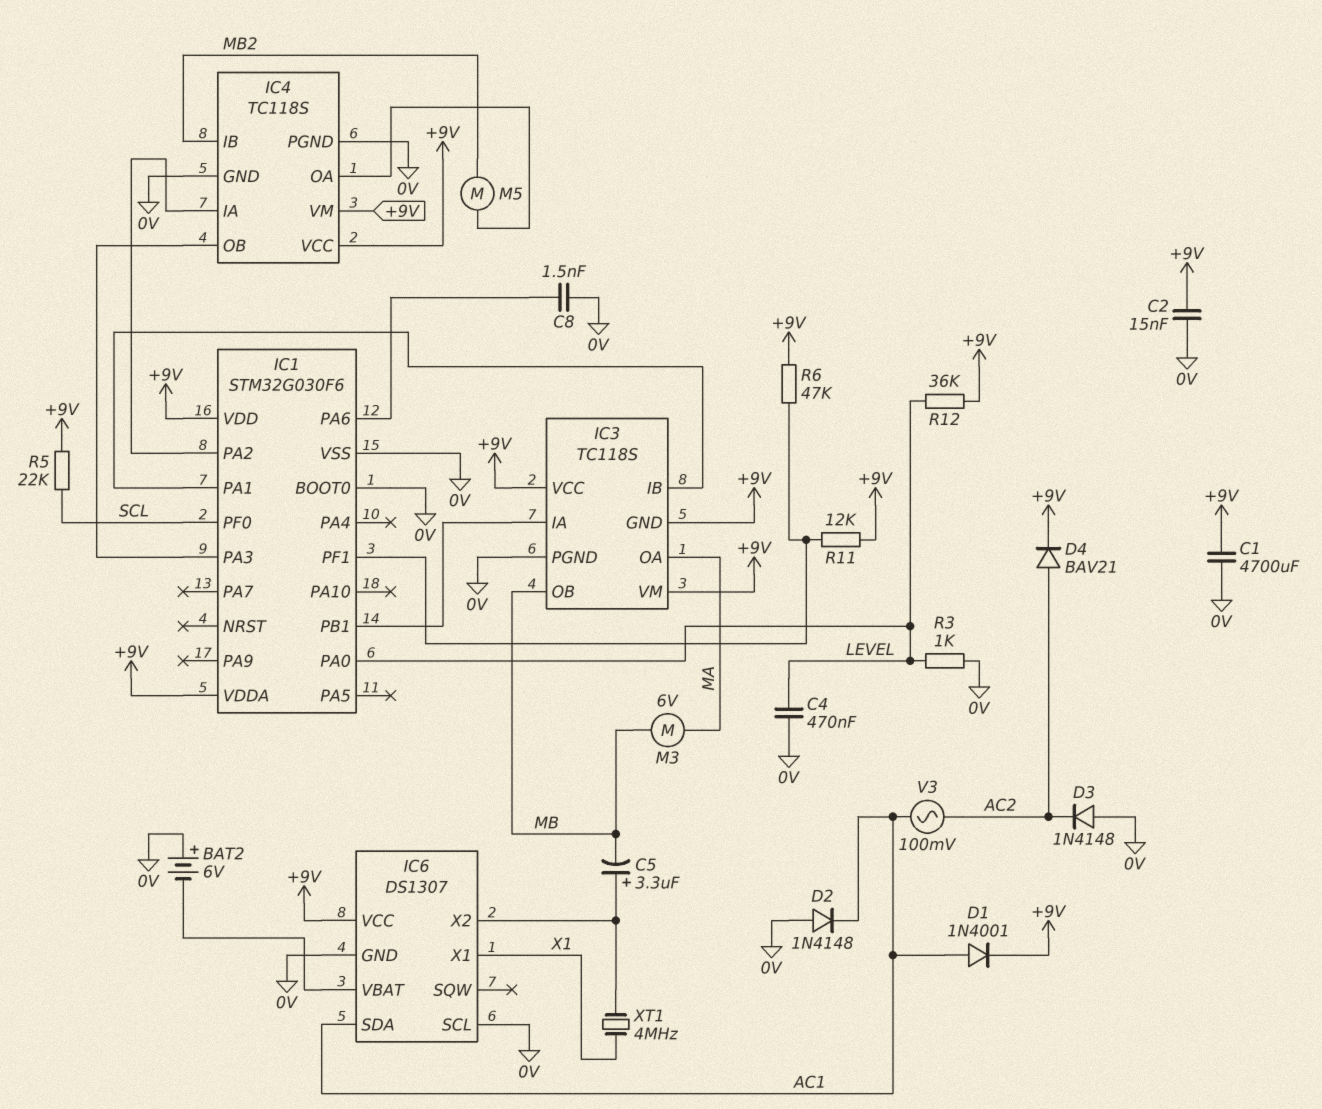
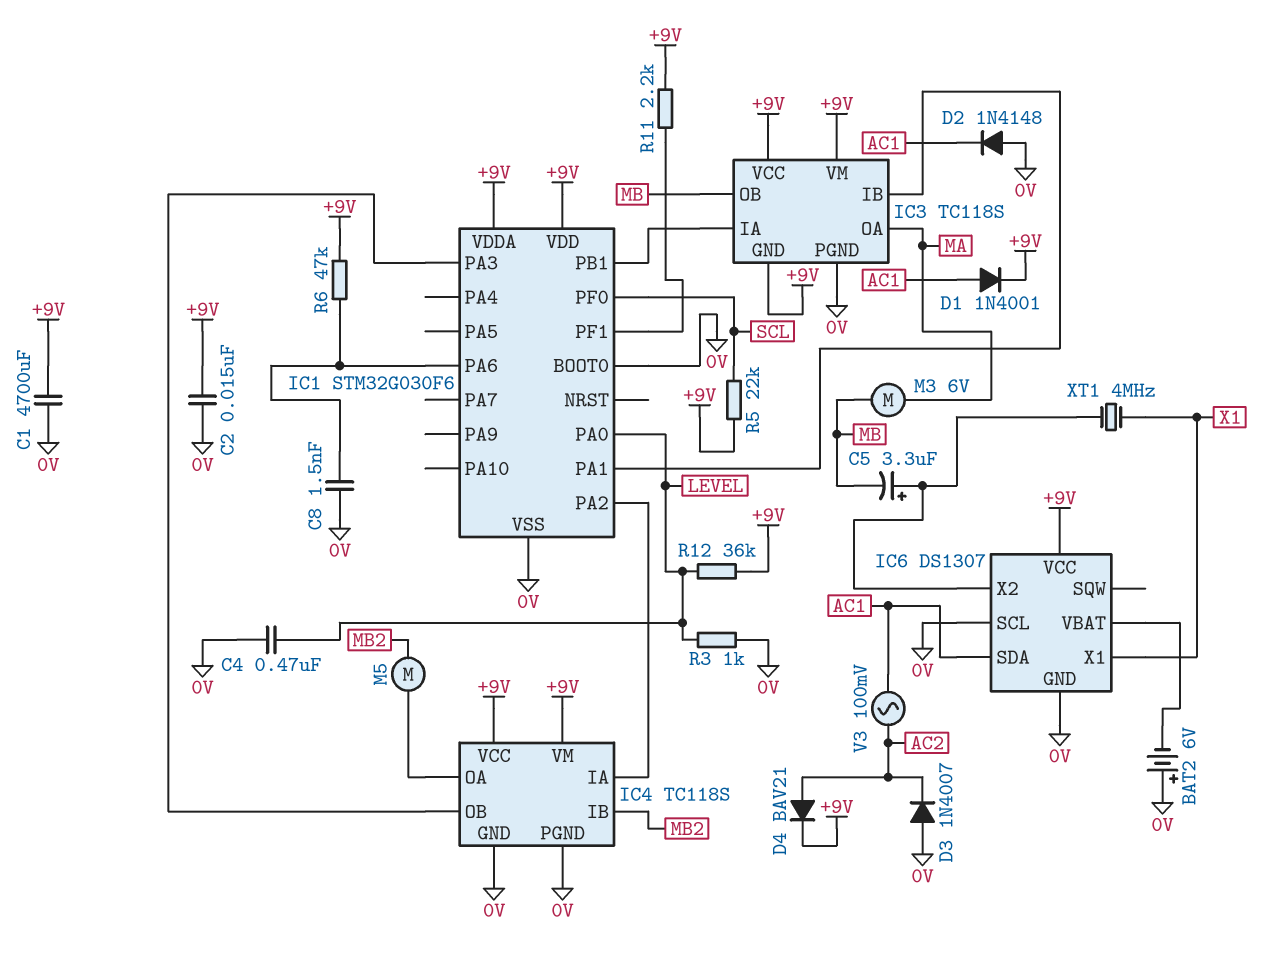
D3: diode 1N4148 (A 0V, K AC2) -> diode 1N4007 (A 0V, K AC2)
R6: 47k (+9V, IC1/PF1) -> 47k (+9V, IC1/PA6)
R11: 12k (+9V, IC1/PF1) -> 2.2k (+9V, IC1/PF1)

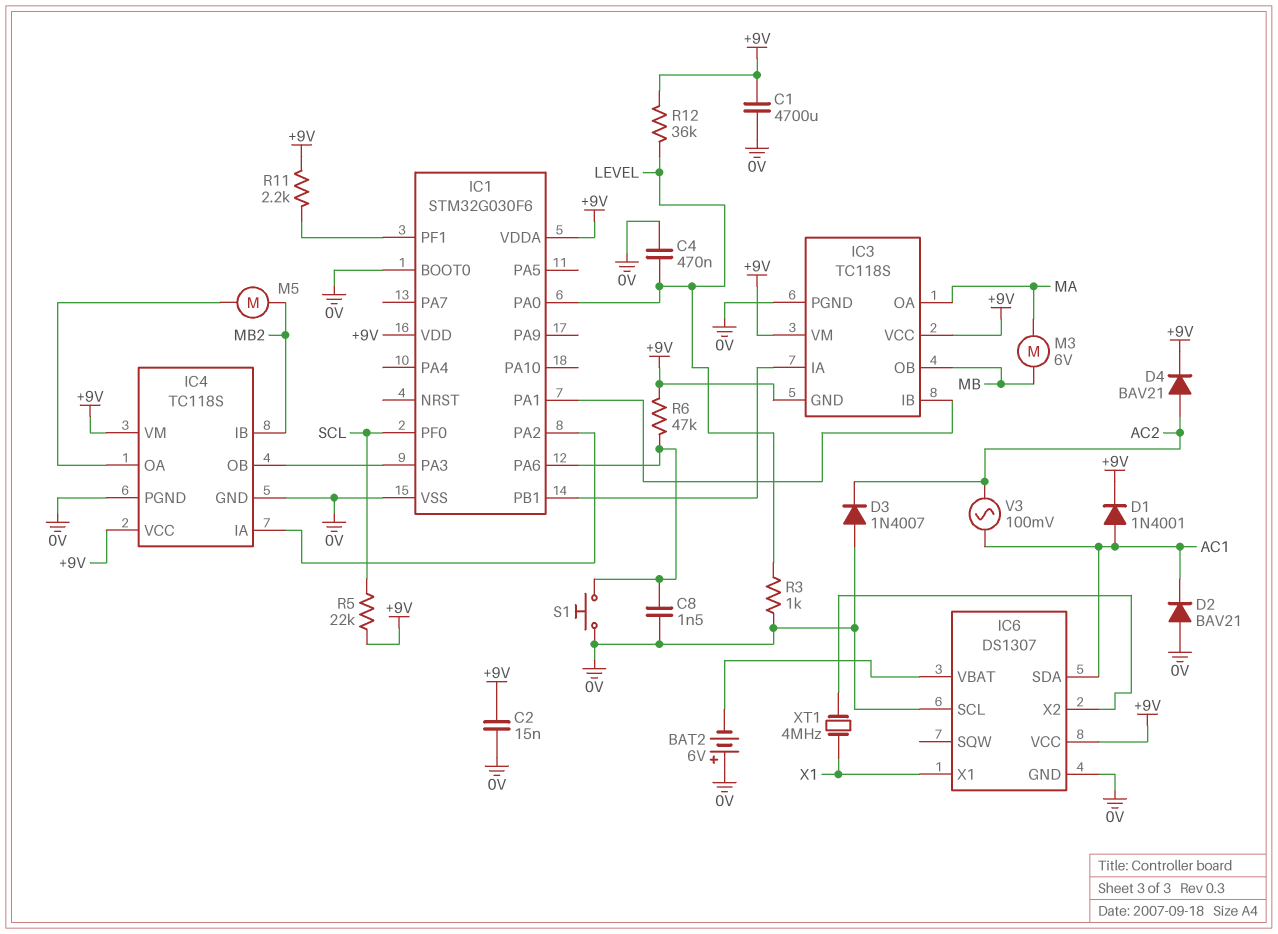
C5: 3.3uF (plus IC6/X2, minus MB) -> none
D2: diode 1N4148 (A 0V, K AC1) -> diode BAV21 (A 0V, K AC1)
S1: none -> button (0V, IC1/PA6)

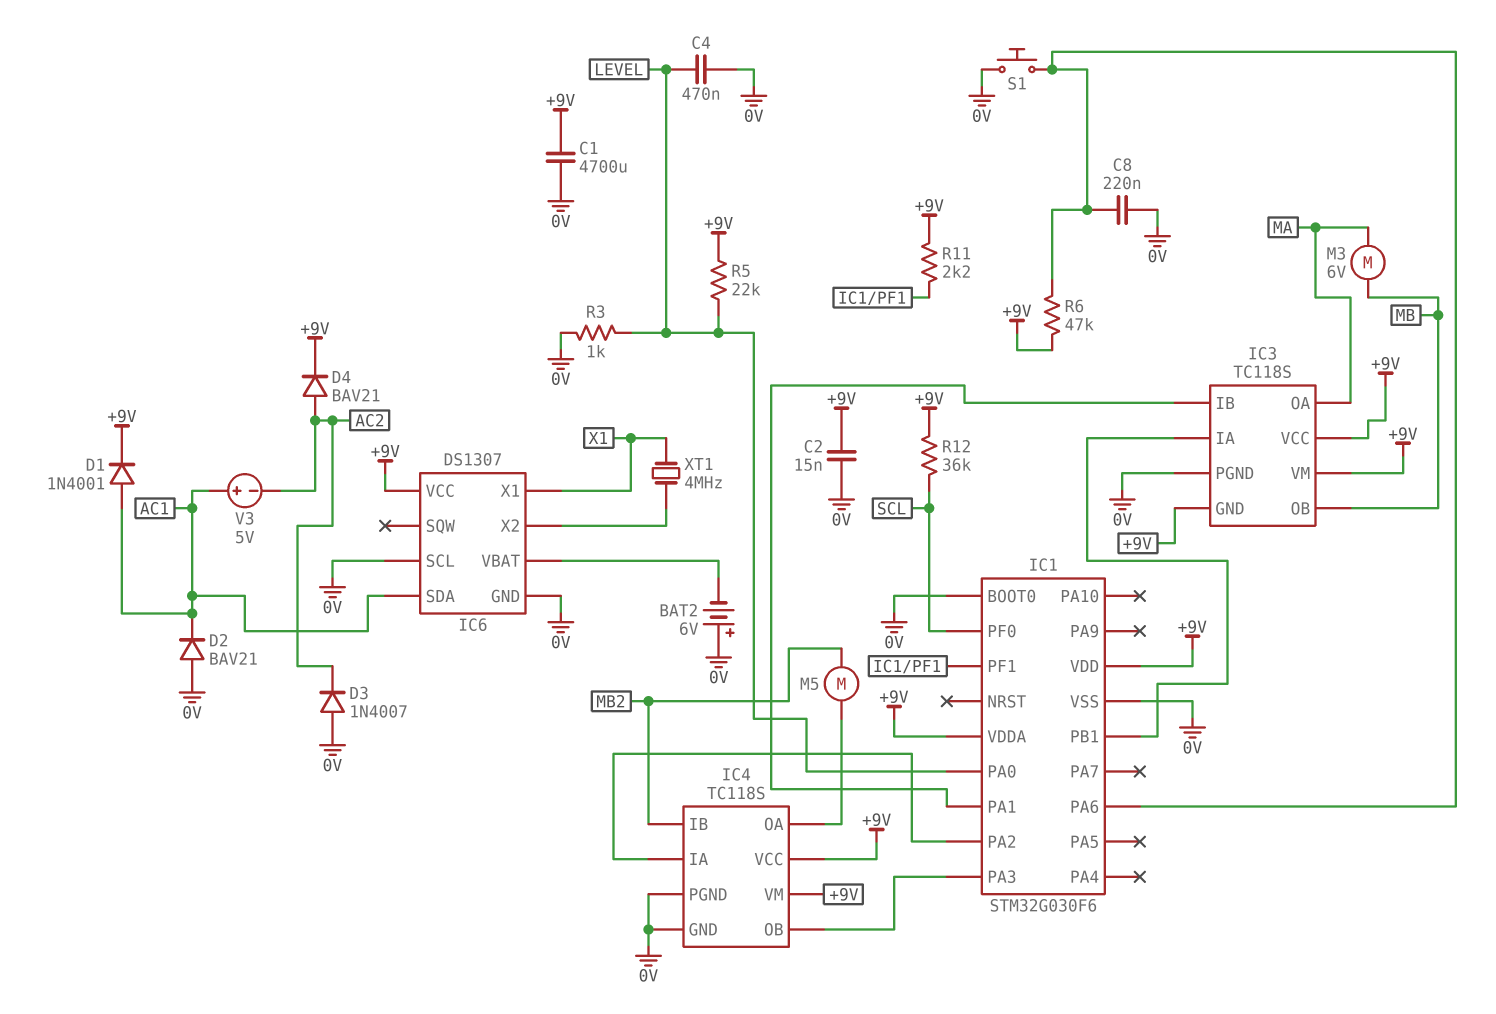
C8: 1.5nF (0V, IC1/PA6) -> 220nF (0V, IC1/PA6)
R5: 22k (+9V, SCL) -> 22k (+9V, LEVEL)
R12: 36k (+9V, LEVEL) -> 36k (+9V, SCL)
V3: AC 100mV (AC1, AC2) -> 5V (plus AC1, minus AC2)

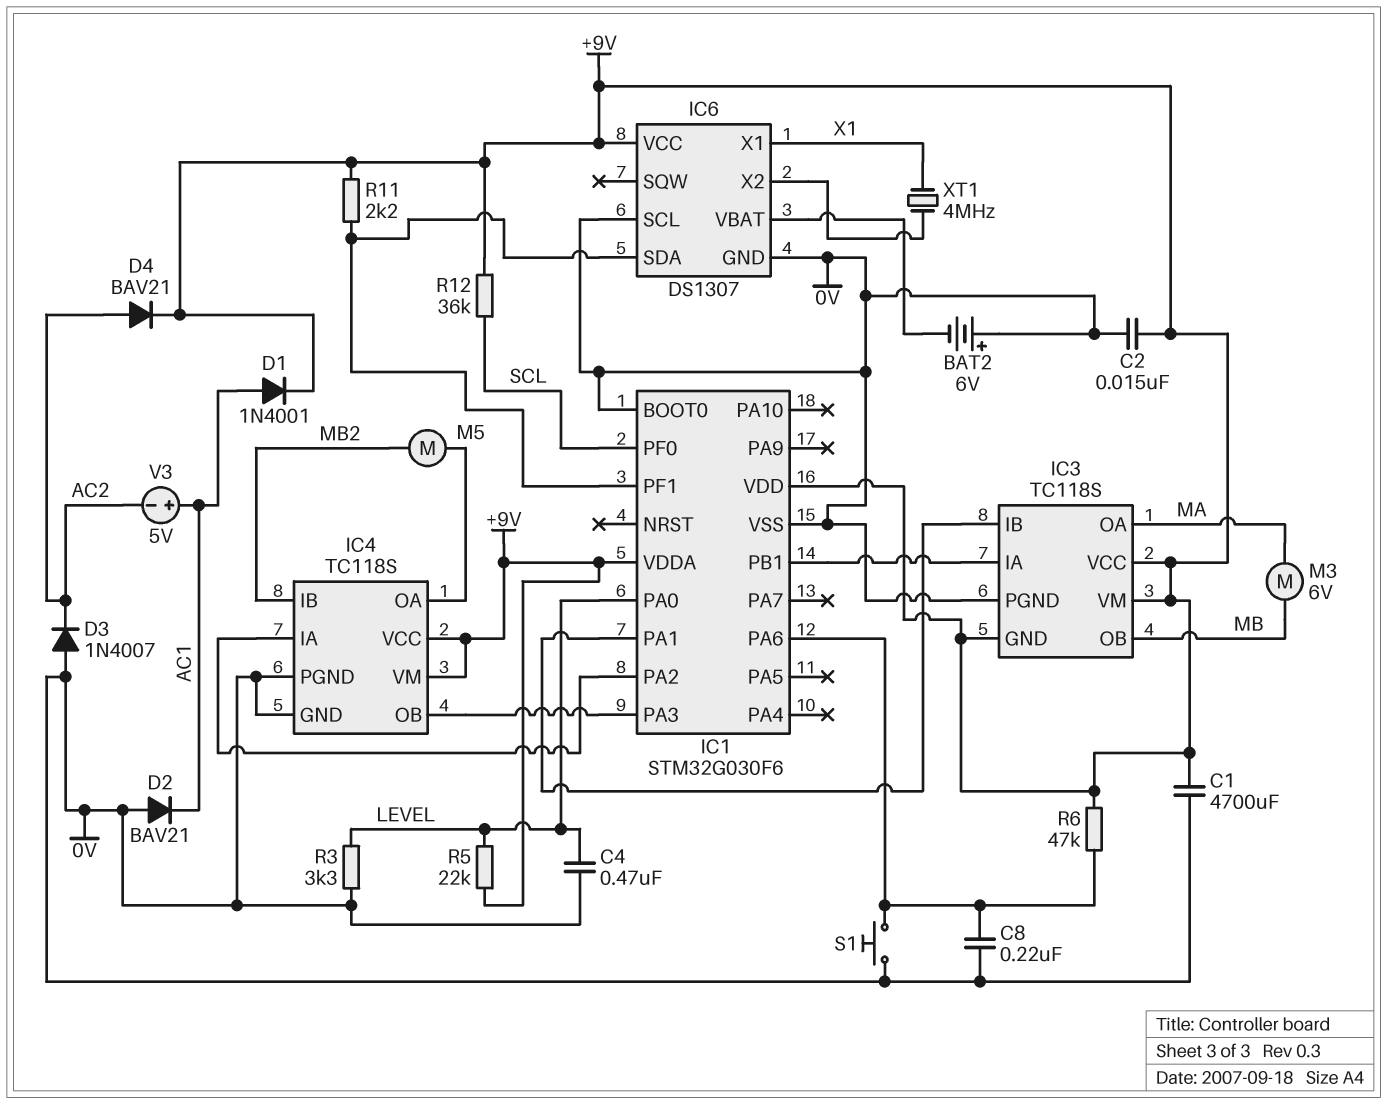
IC6 pin SDA: AC1 -> IC1/PF1
R3: 1k (0V, LEVEL) -> 3.3k (0V, LEVEL)

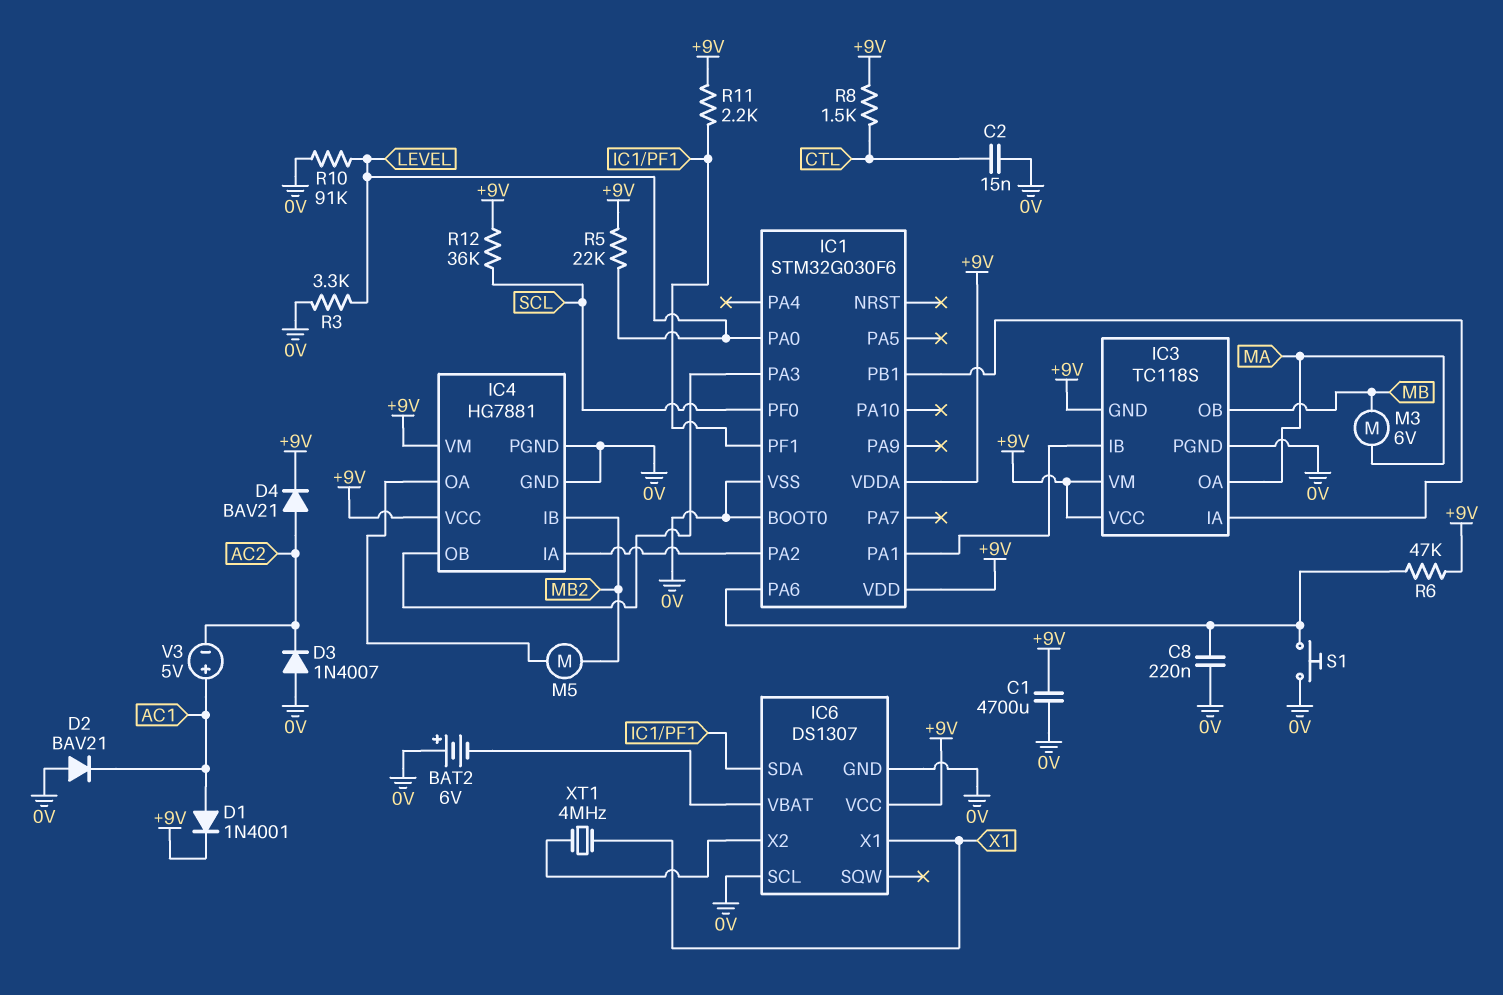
C2: 15nF (+9V, 0V) -> 15nF (0V, CTL)
C4: 470nF (0V, LEVEL) -> none
IC4: TC118S -> HG7881
R8: none -> 1.5k (+9V, CTL)
R10: none -> 91k (0V, LEVEL)

